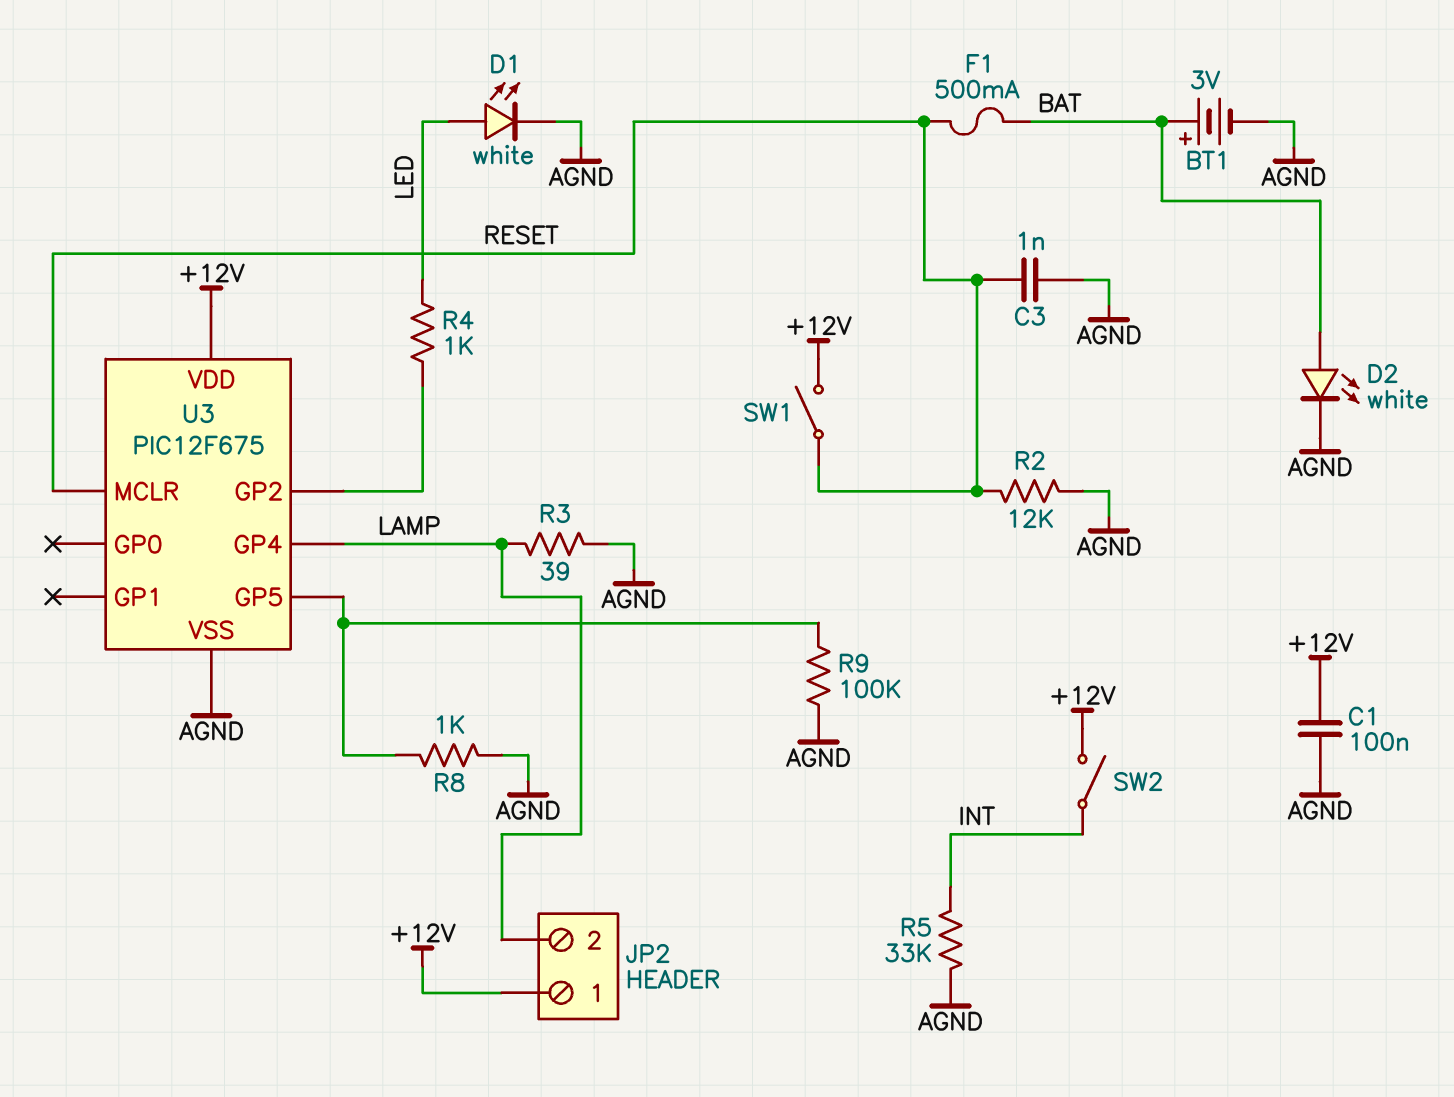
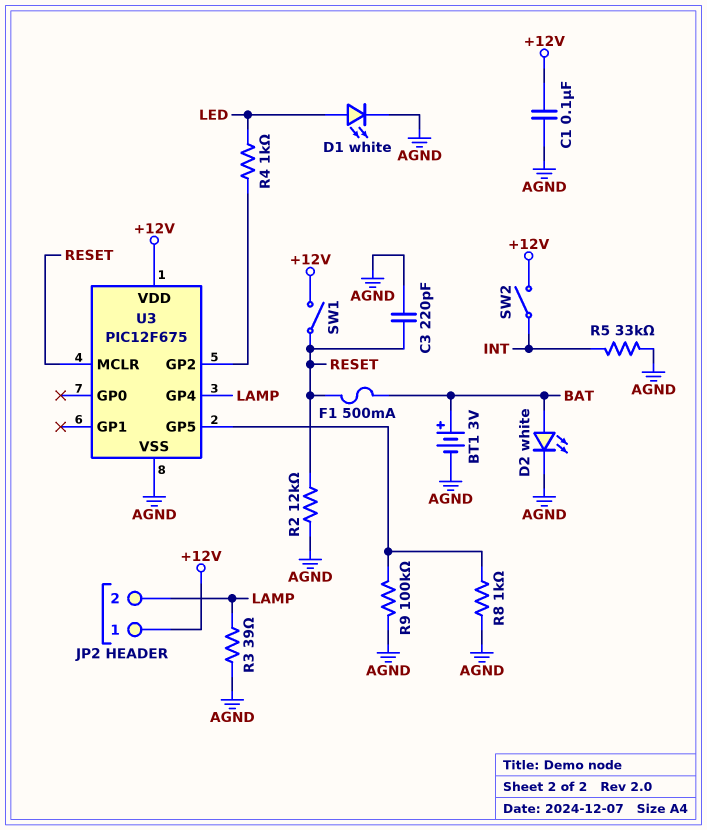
C3: 1nF (AGND, RESET) -> 220pF (AGND, RESET)

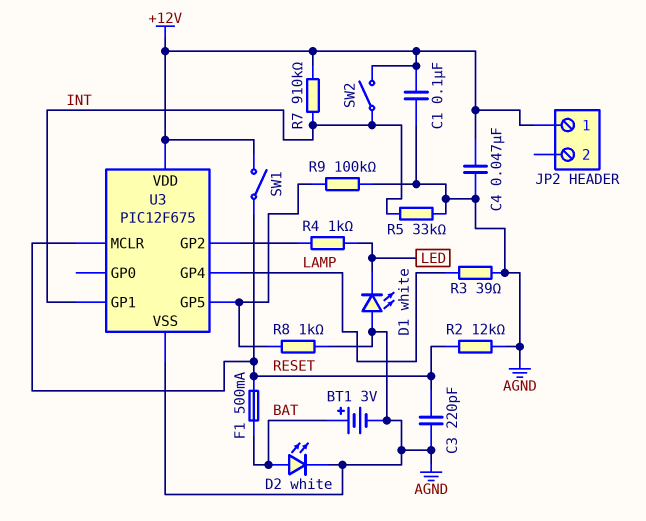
C4: none -> 47nF (+12V, AGND)
D1: LED white (A LED, K AGND) -> LED white (A AGND, K LED)
JP2 pin 2: LAMP -> none
R7: none -> 910k (+12V, INT)
U3 pin GP1: none -> INT

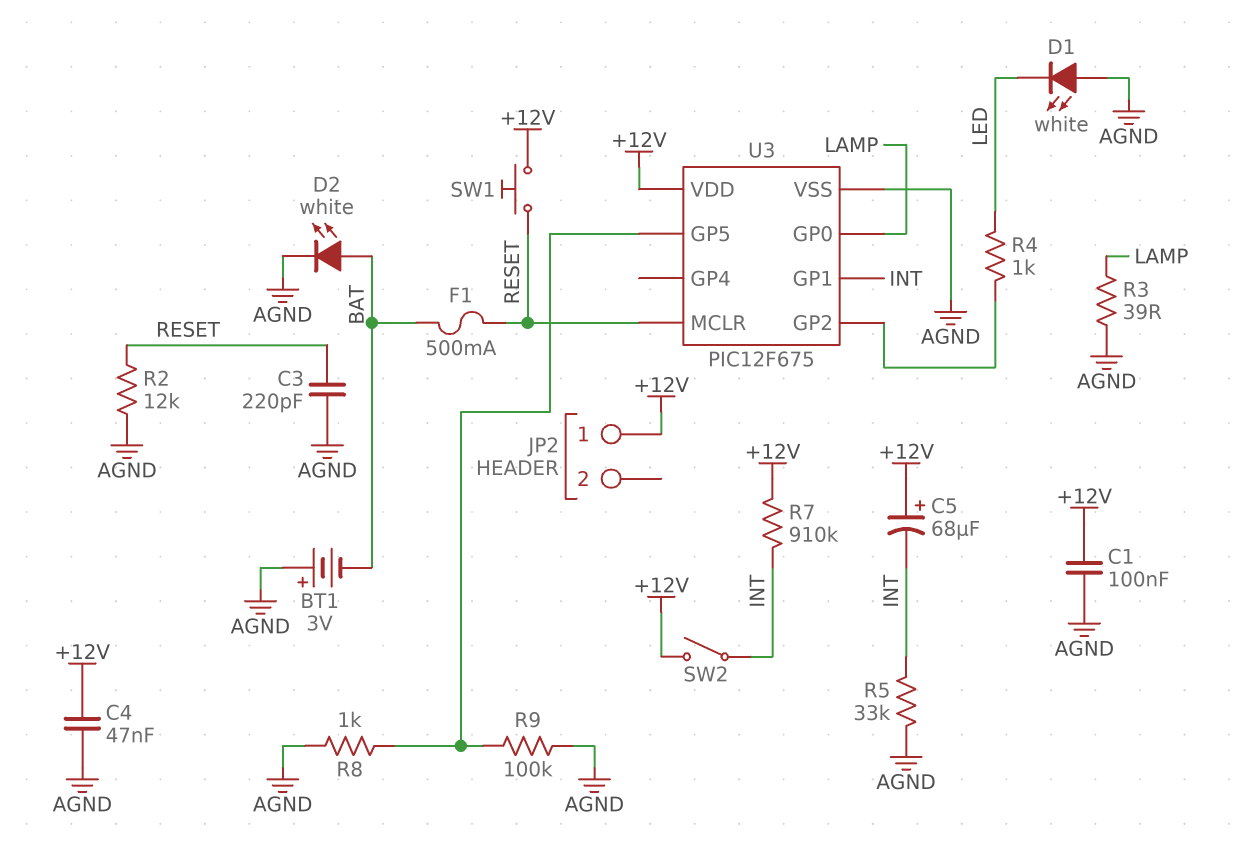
BT1: 3V (plus BAT, minus AGND) -> 3V (plus AGND, minus BAT)
C5: none -> 68uF (plus +12V, minus INT)
SW1: switch (+12V, RESET) -> button (+12V, RESET)
U3 pin GP0: none -> LAMP
U3 pin GP4: LAMP -> none

